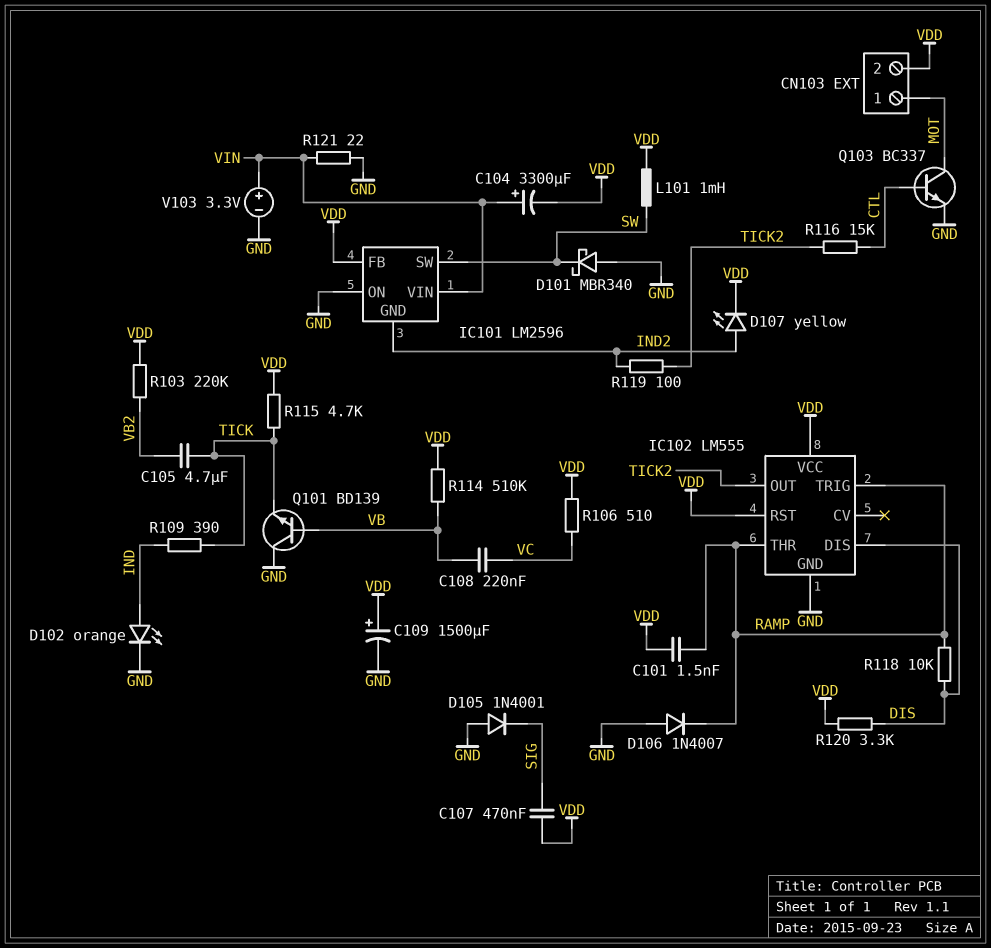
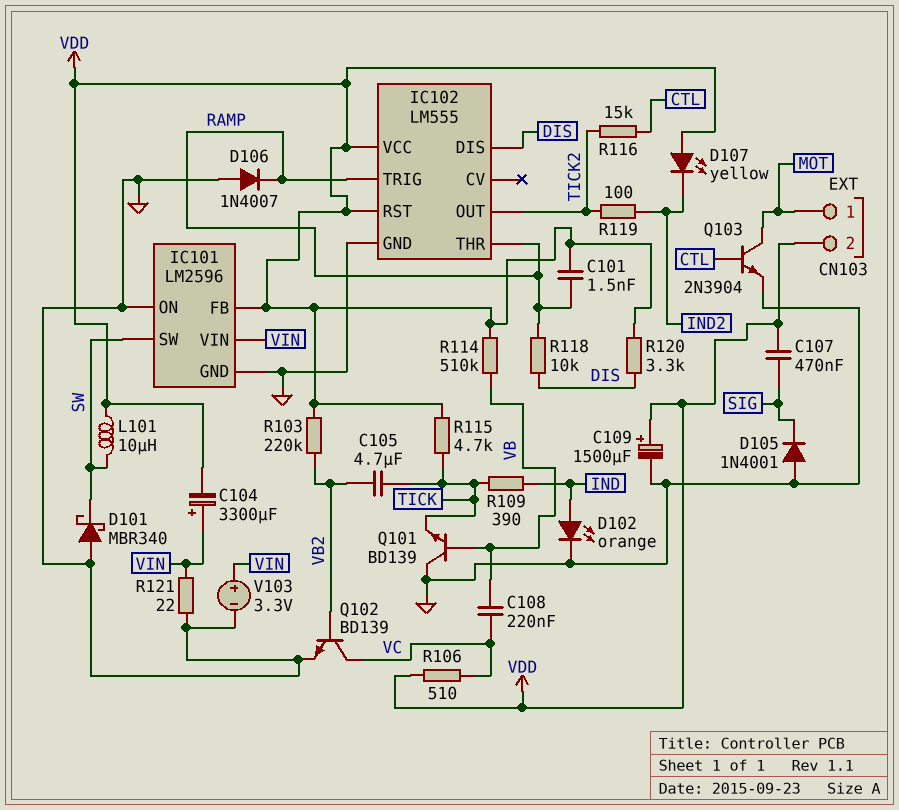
D107: LED yellow (A IND2, K VDD) -> LED yellow (A VDD, K IND2)
IC101 pin GND: IND2 -> GND
L101: 1mH (SW, VDD) -> 10uH (SW, VDD)
Q102: none -> NPN BD139 (B VB2, C VC, E GND)
Q103: NPN BC337 (B CTL, C MOT, E GND) -> NPN 2N3904 (B CTL, C MOT, E GND)

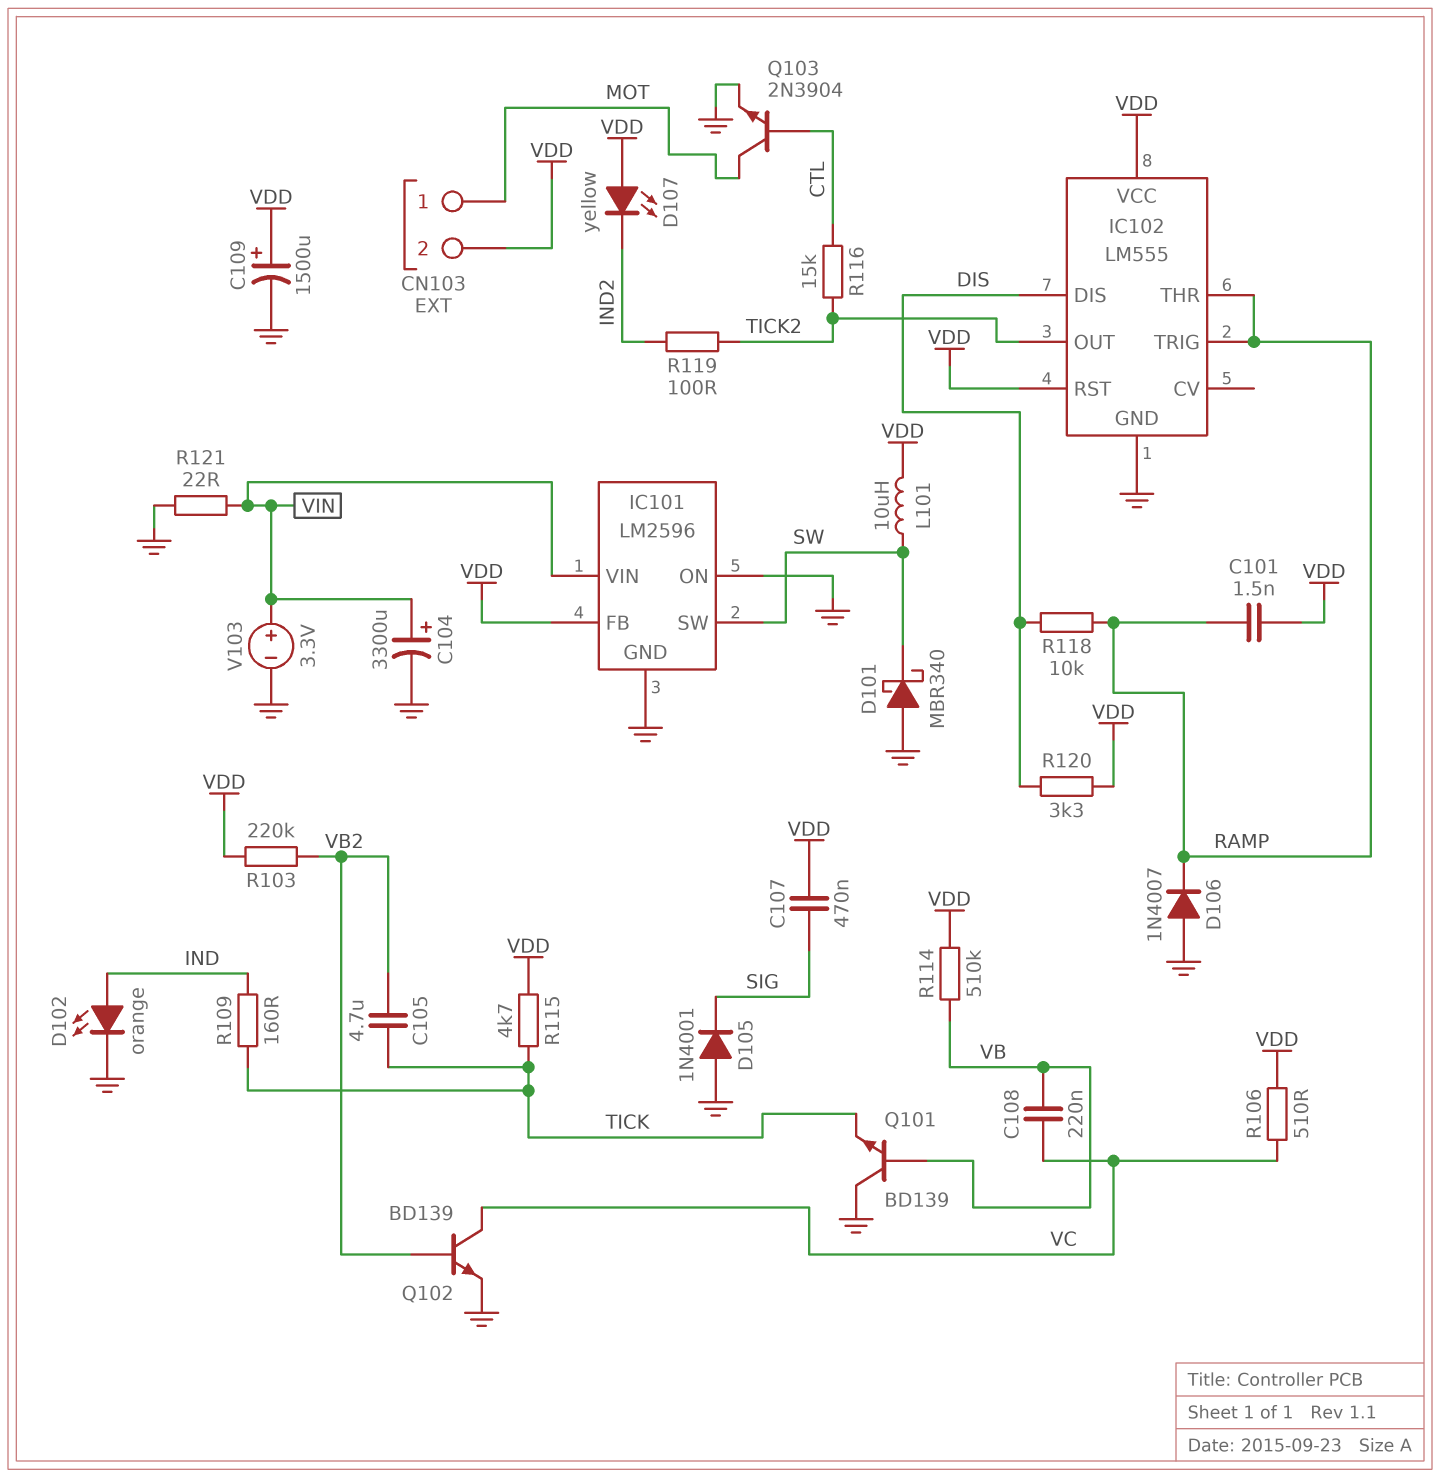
C104: 3300uF (plus VIN, minus VDD) -> 3300uF (plus VIN, minus GND)
R109: 390 (IND, TICK) -> 160 (IND, TICK)

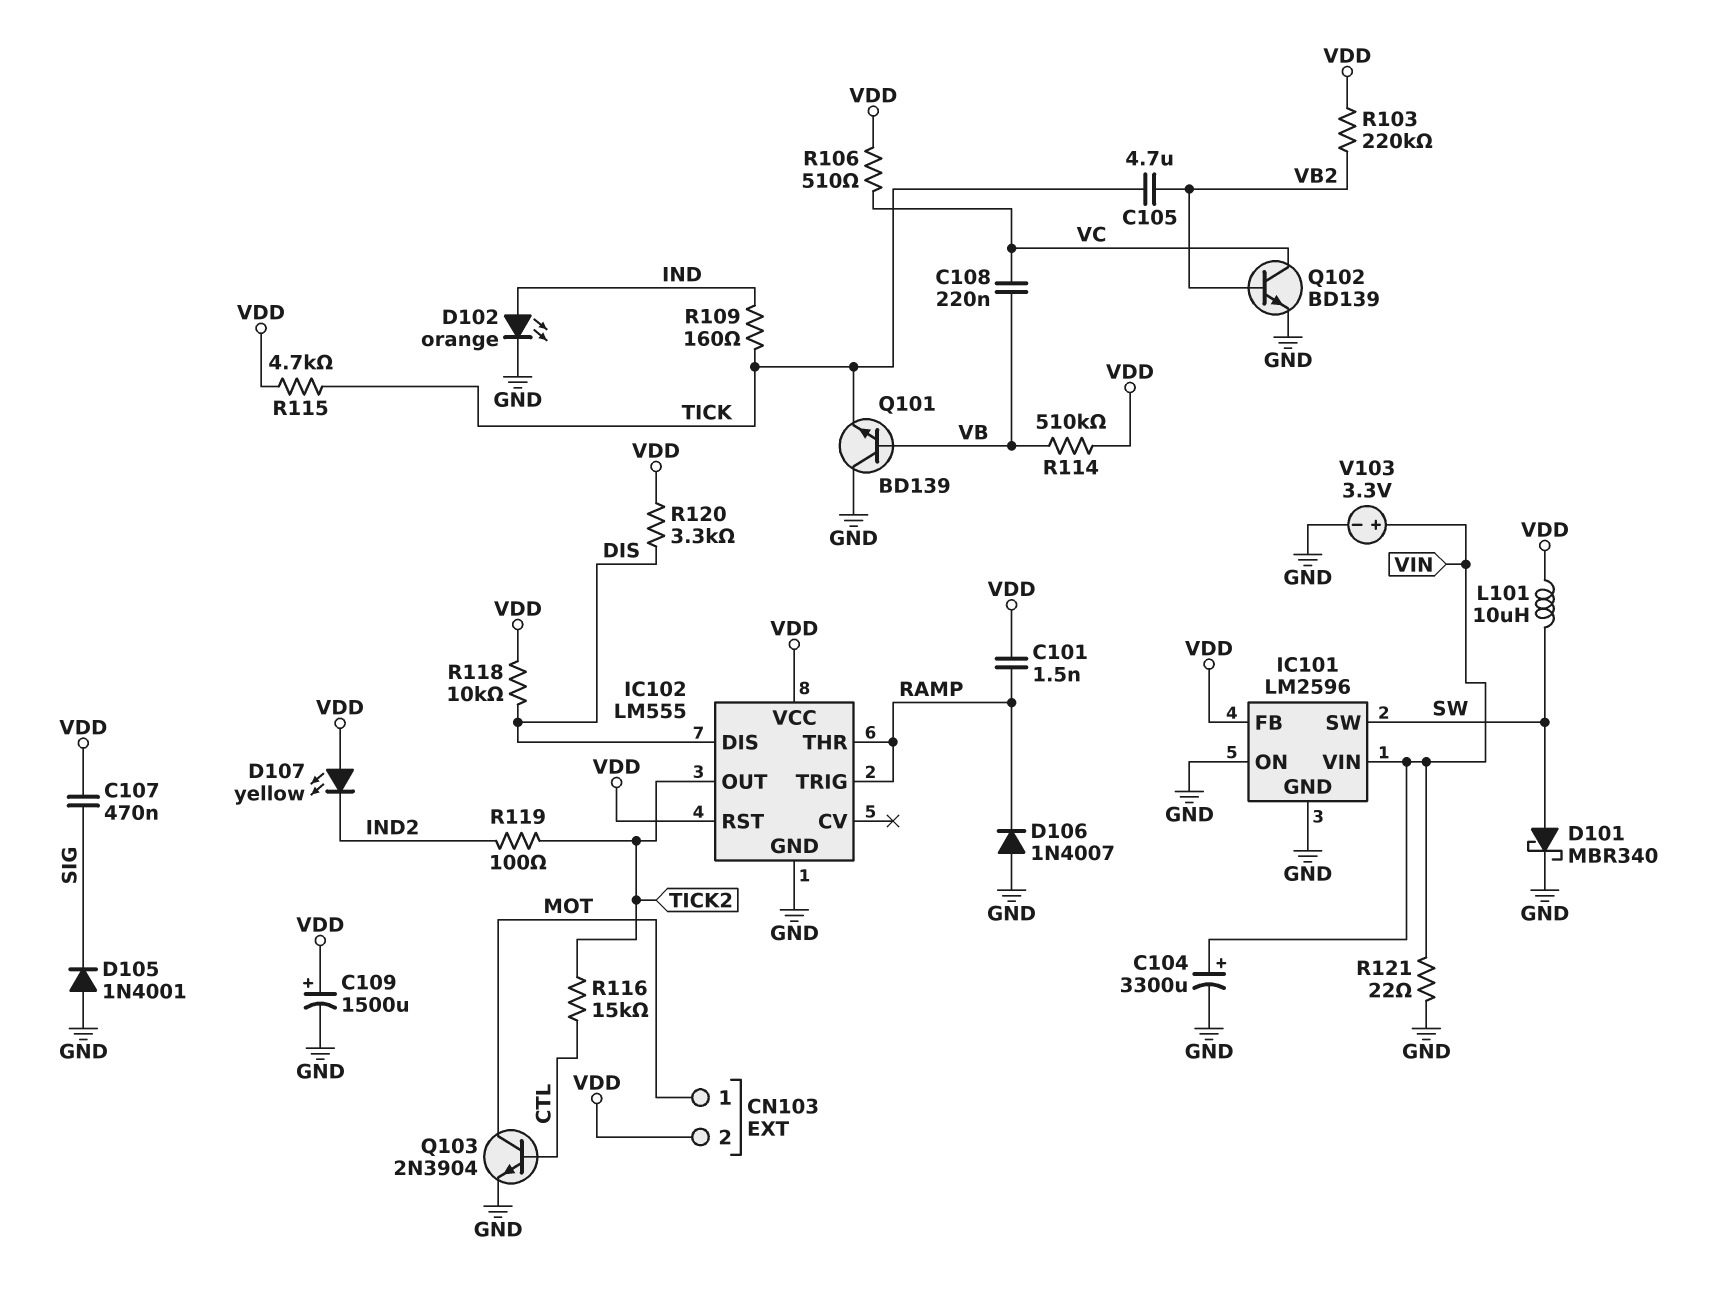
D101: schottky MBR340 (A GND, K SW) -> schottky MBR340 (A SW, K GND)
R118: 10k (DIS, RAMP) -> 10k (DIS, VDD)

